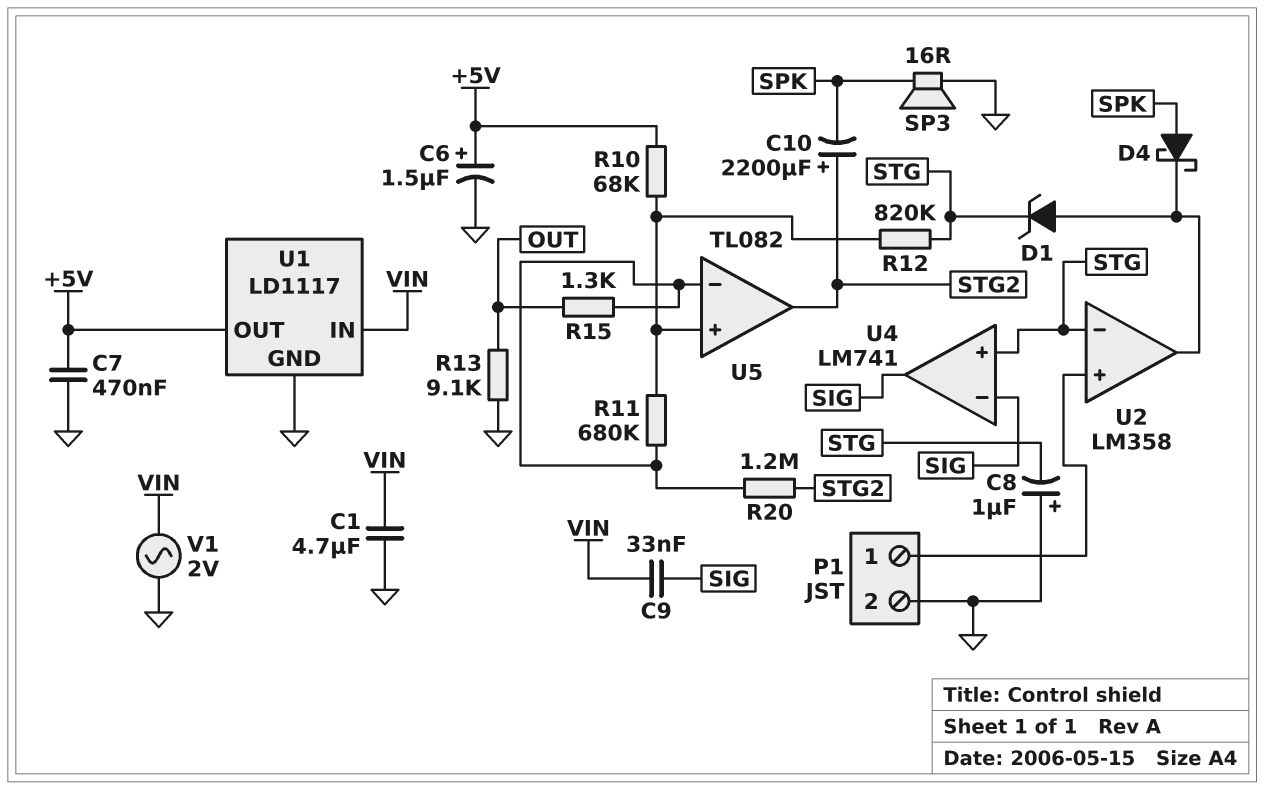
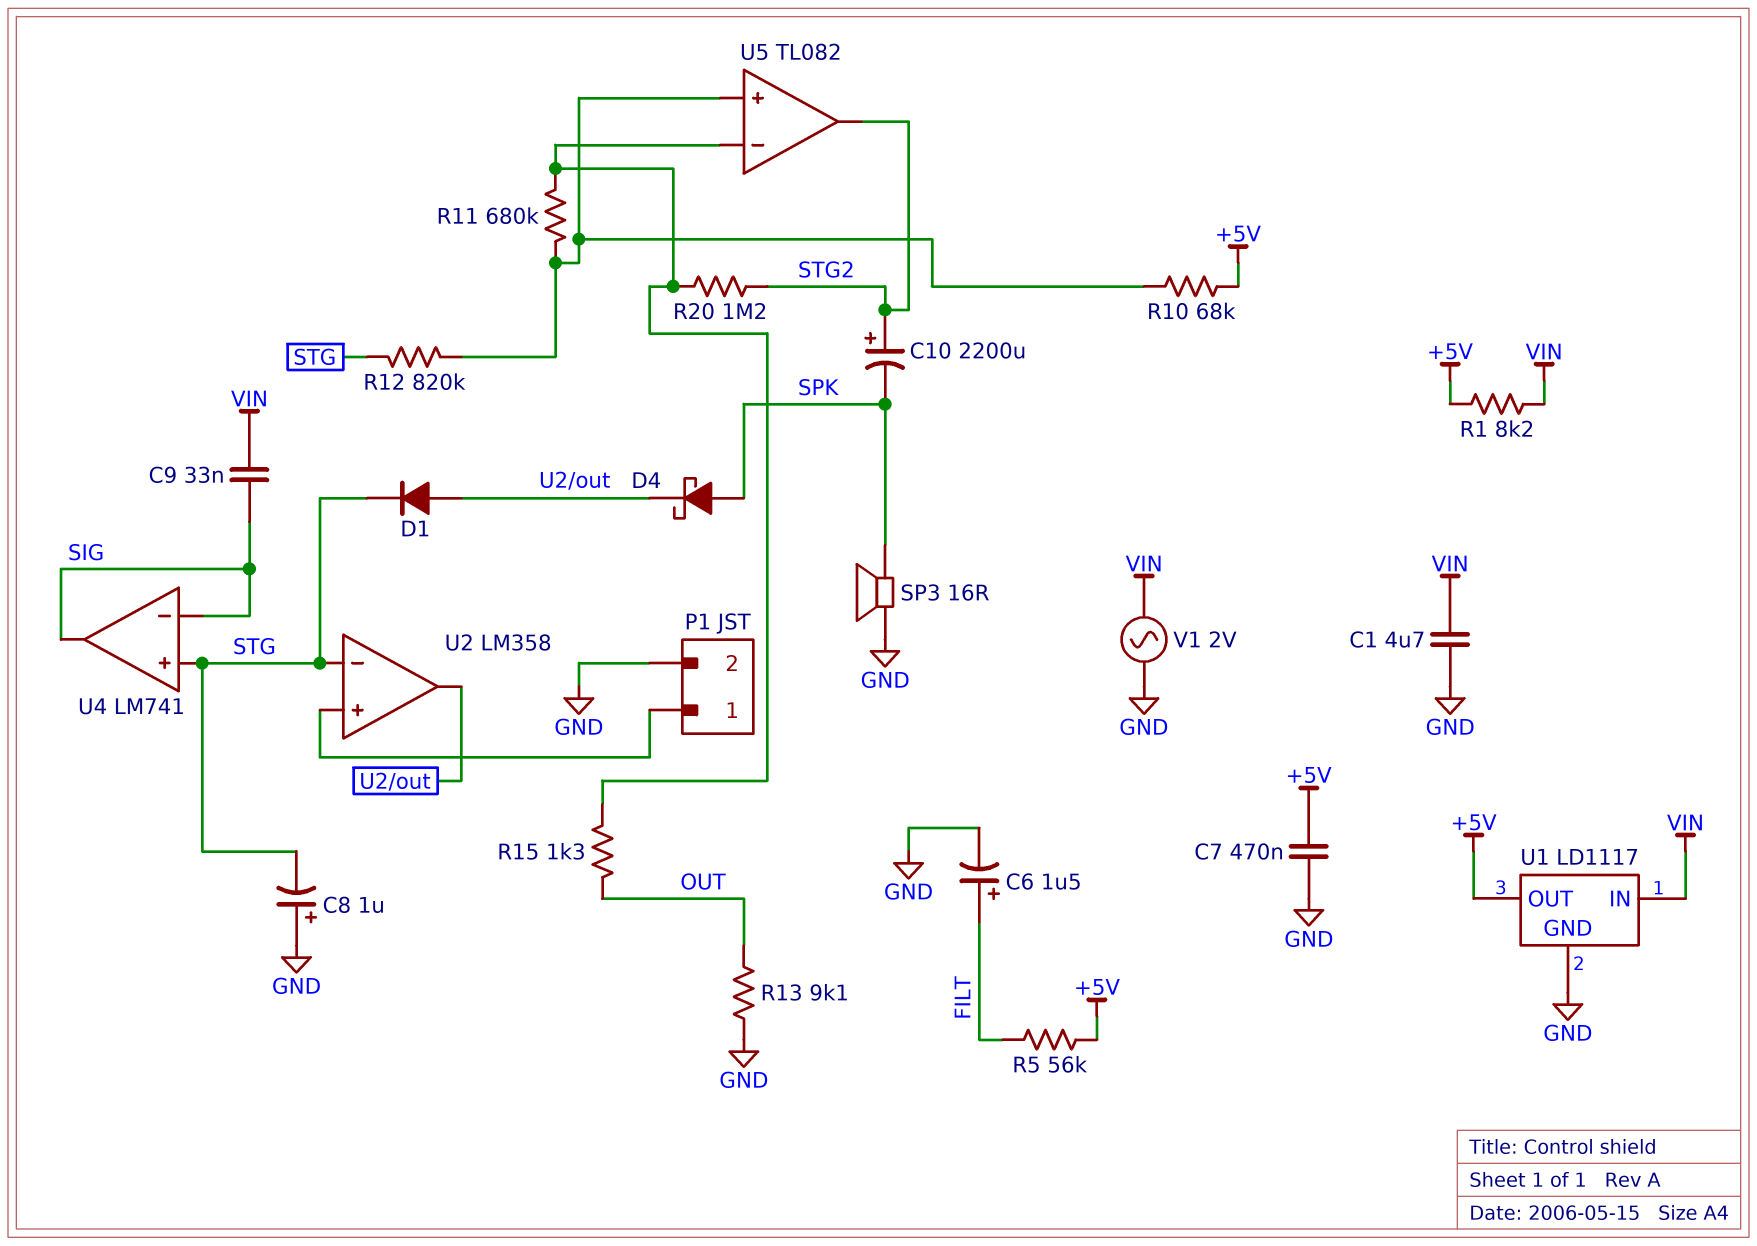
C6: 1.5uF (plus +5V, minus GND) -> 1.5uF (plus FILT, minus GND)
D1: zener (A U2/out, K STG) -> diode (A U2/out, K STG)
R1: none -> 8.2k (+5V, VIN)
R5: none -> 56k (+5V, FILT)

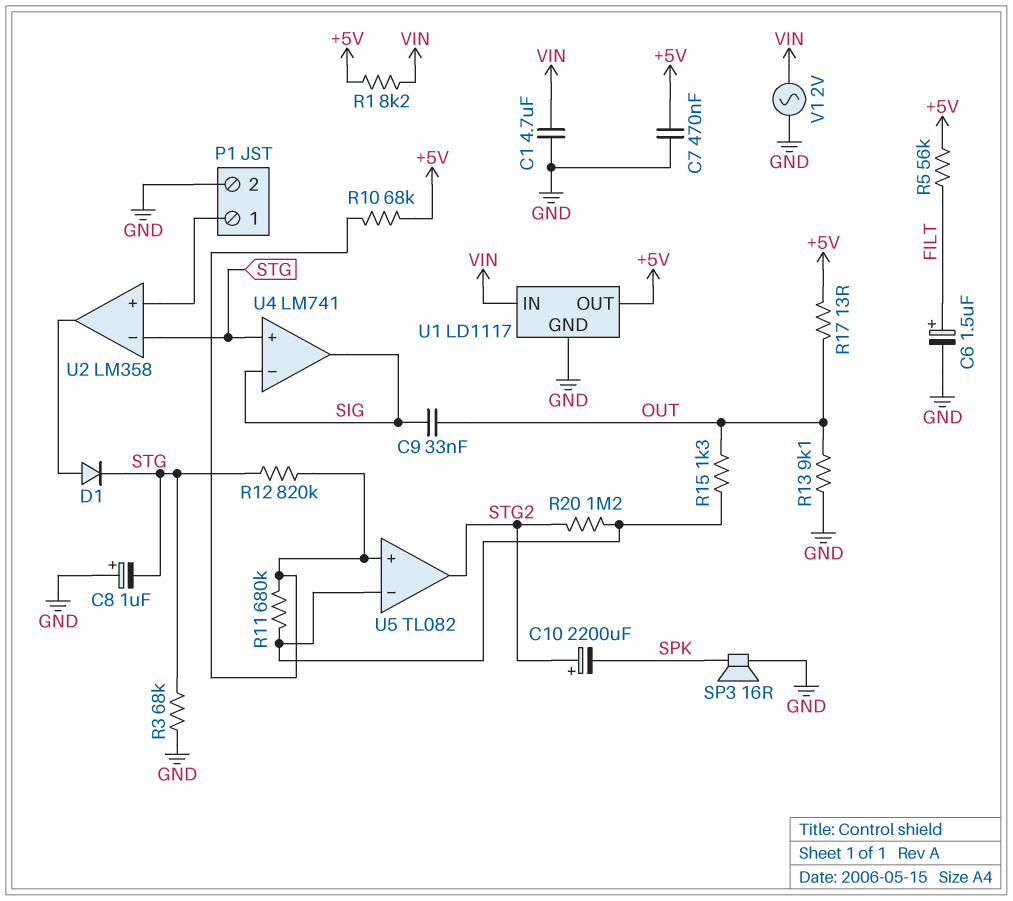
C9: 33nF (SIG, VIN) -> 33nF (OUT, SIG)
D4: schottky (A SPK, K U2/out) -> none
R3: none -> 68k (GND, STG)
R17: none -> 13 (+5V, OUT)

